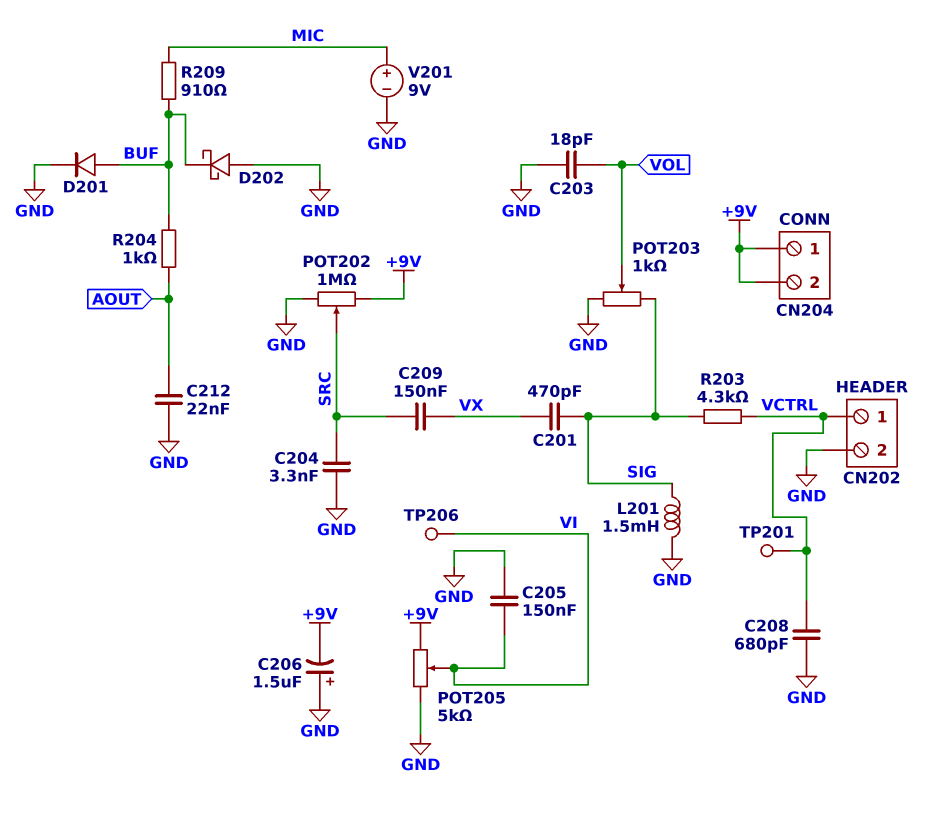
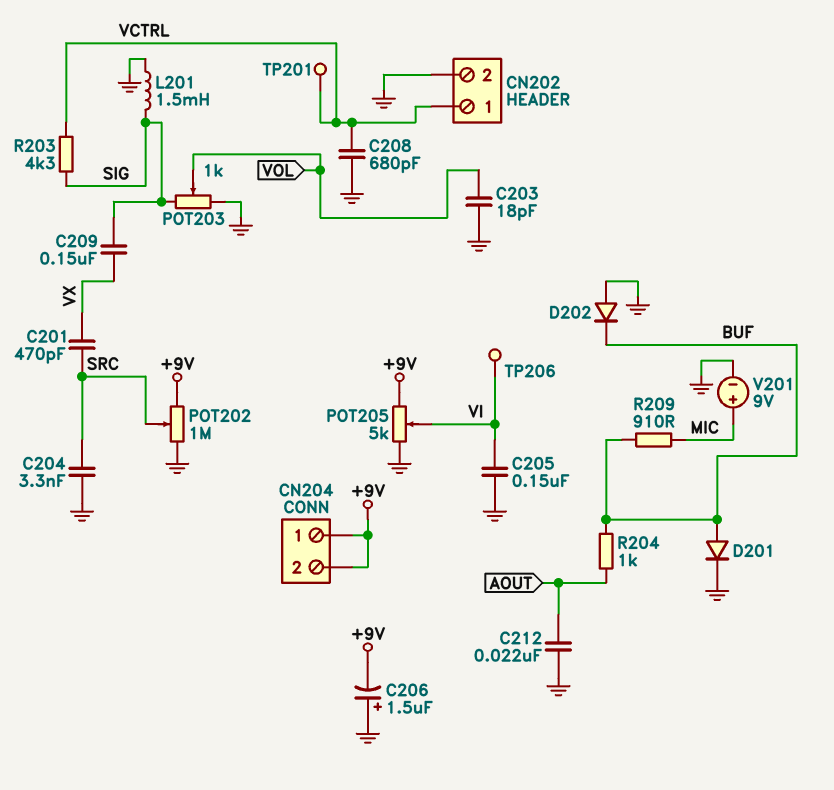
C201: 470pF (SIG, VX) -> 470pF (SRC, VX)
C209: 150nF (SRC, VX) -> 150nF (SIG, VX)
D202: schottky (A GND, K BUF) -> diode (A GND, K BUF)

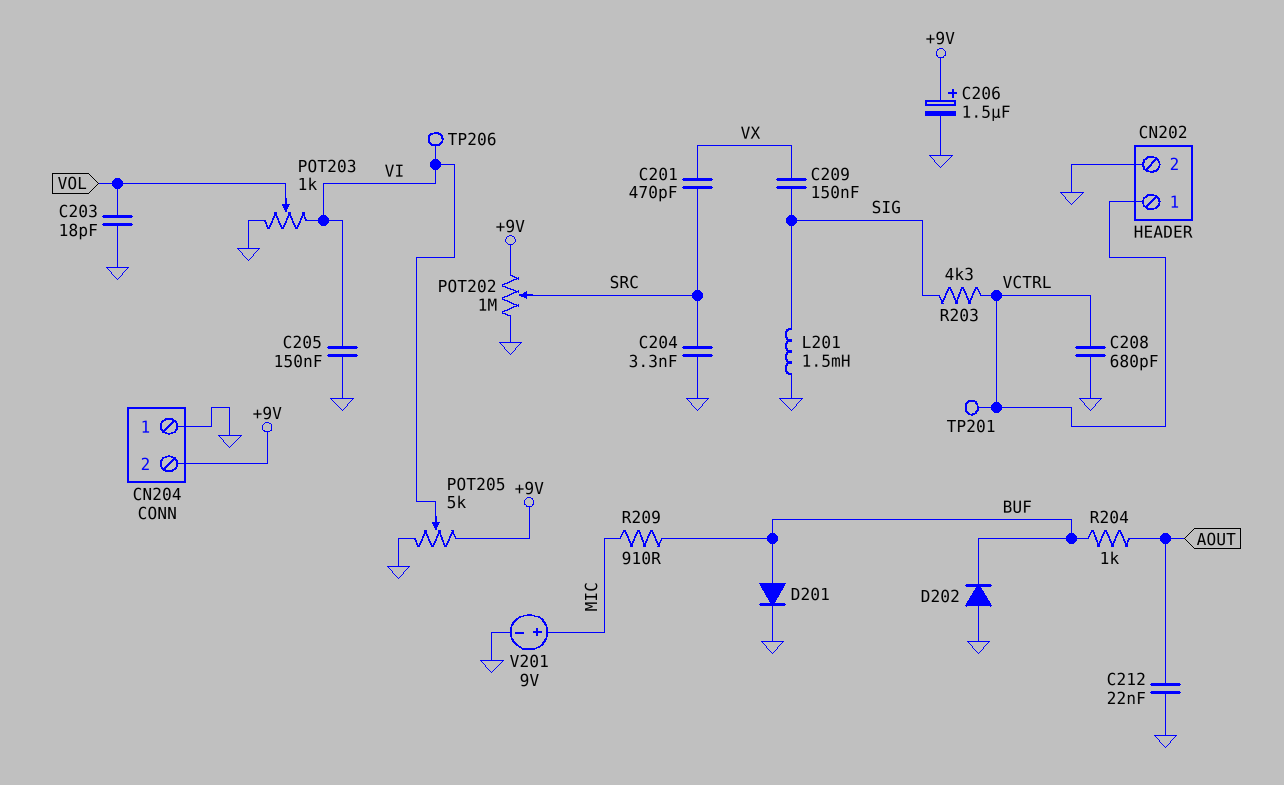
C206: 1.5uF (plus GND, minus +9V) -> 1.5uF (plus +9V, minus GND)
CN204 pin 1: +9V -> GND
POT203: 1k (GND, SIG, wiper VOL) -> 1k (GND, VI, wiper VOL)

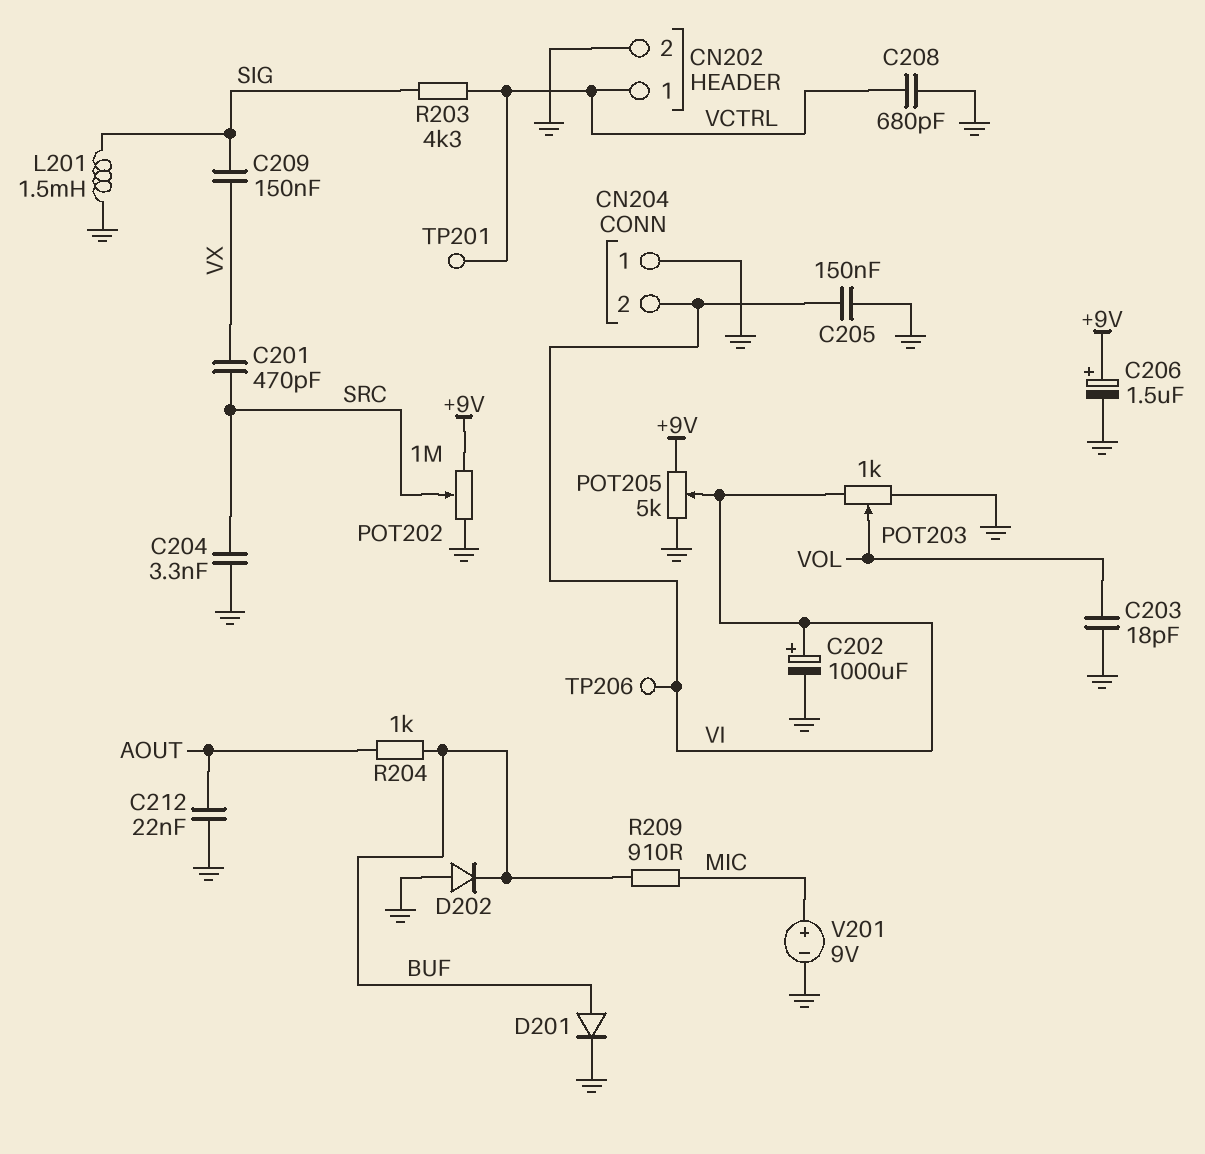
C202: none -> 1000uF (plus VI, minus GND)
CN204 pin 2: +9V -> VI

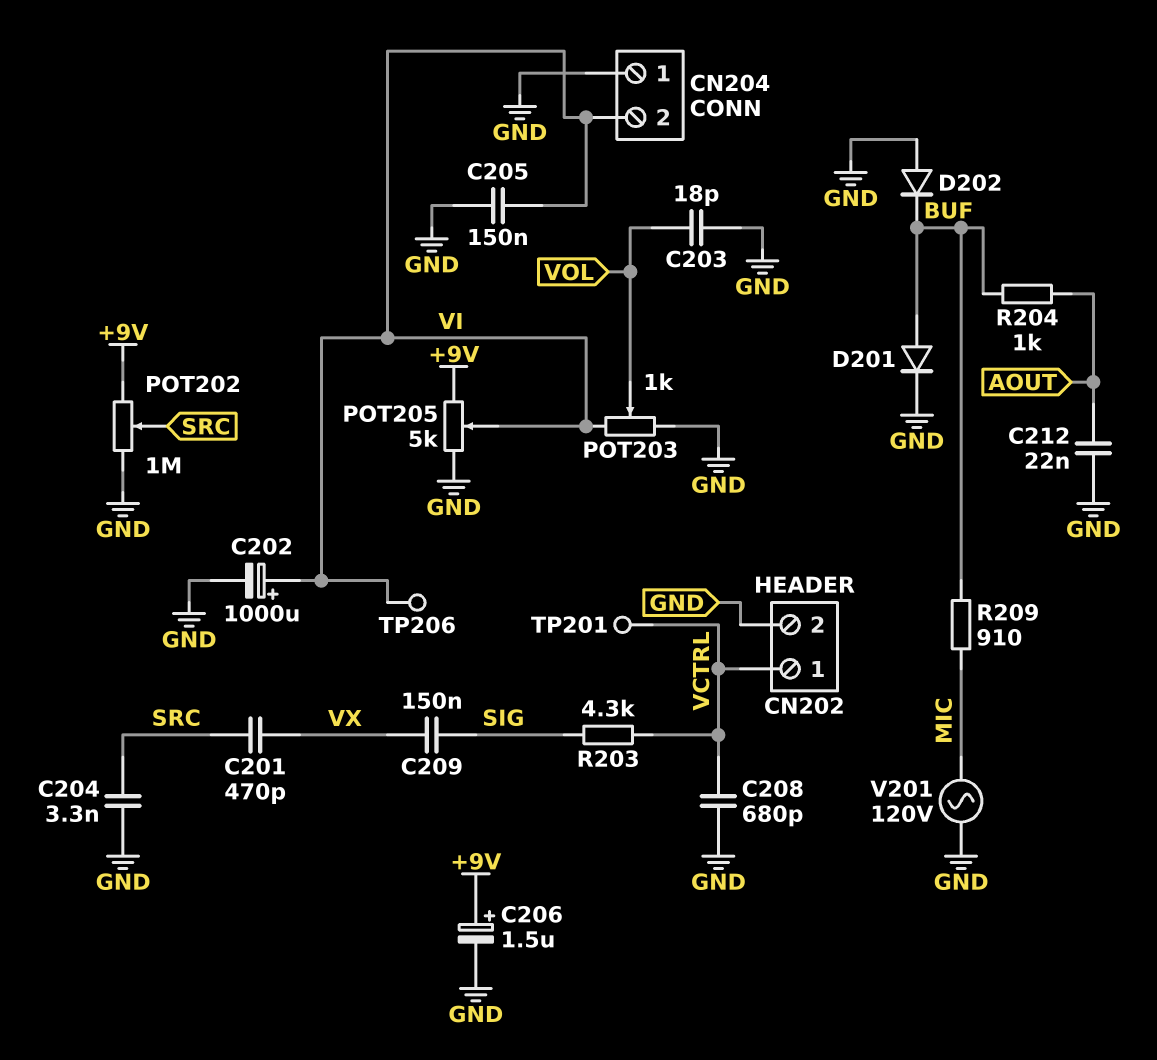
L201: 1.5mH (GND, SIG) -> none
V201: 9V (plus MIC, minus GND) -> AC 120V (GND, MIC)

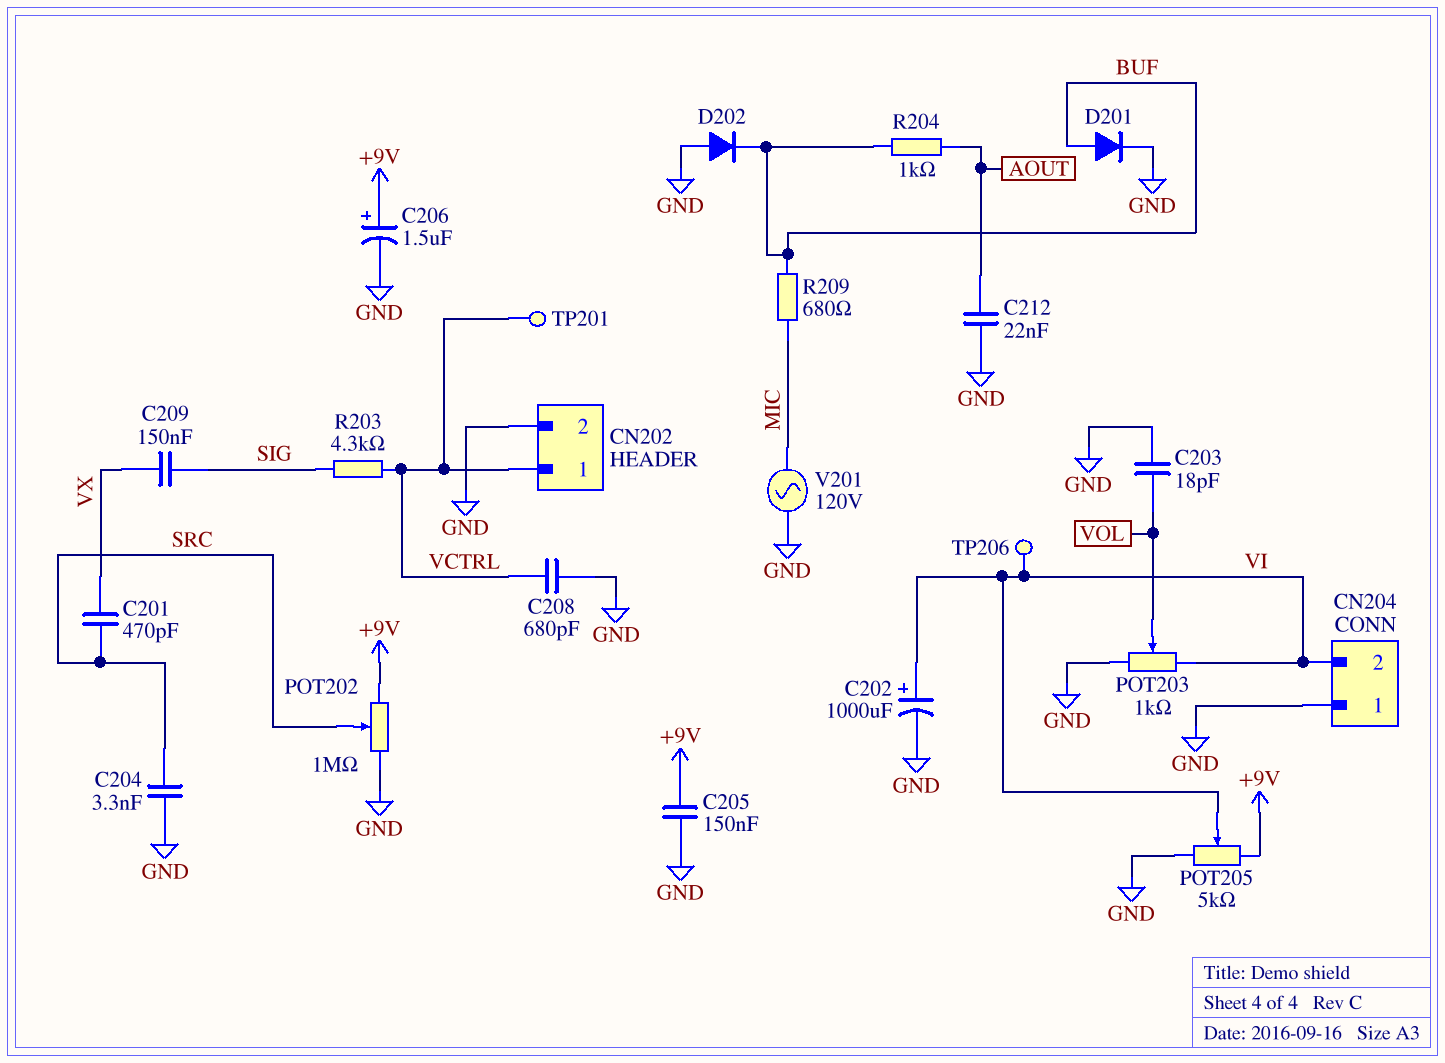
C205: 150nF (GND, VI) -> 150nF (+9V, GND)
R209: 910 (BUF, MIC) -> 680 (BUF, MIC)

